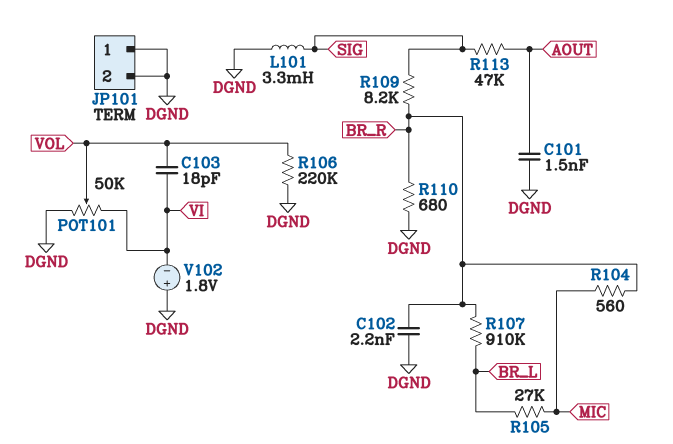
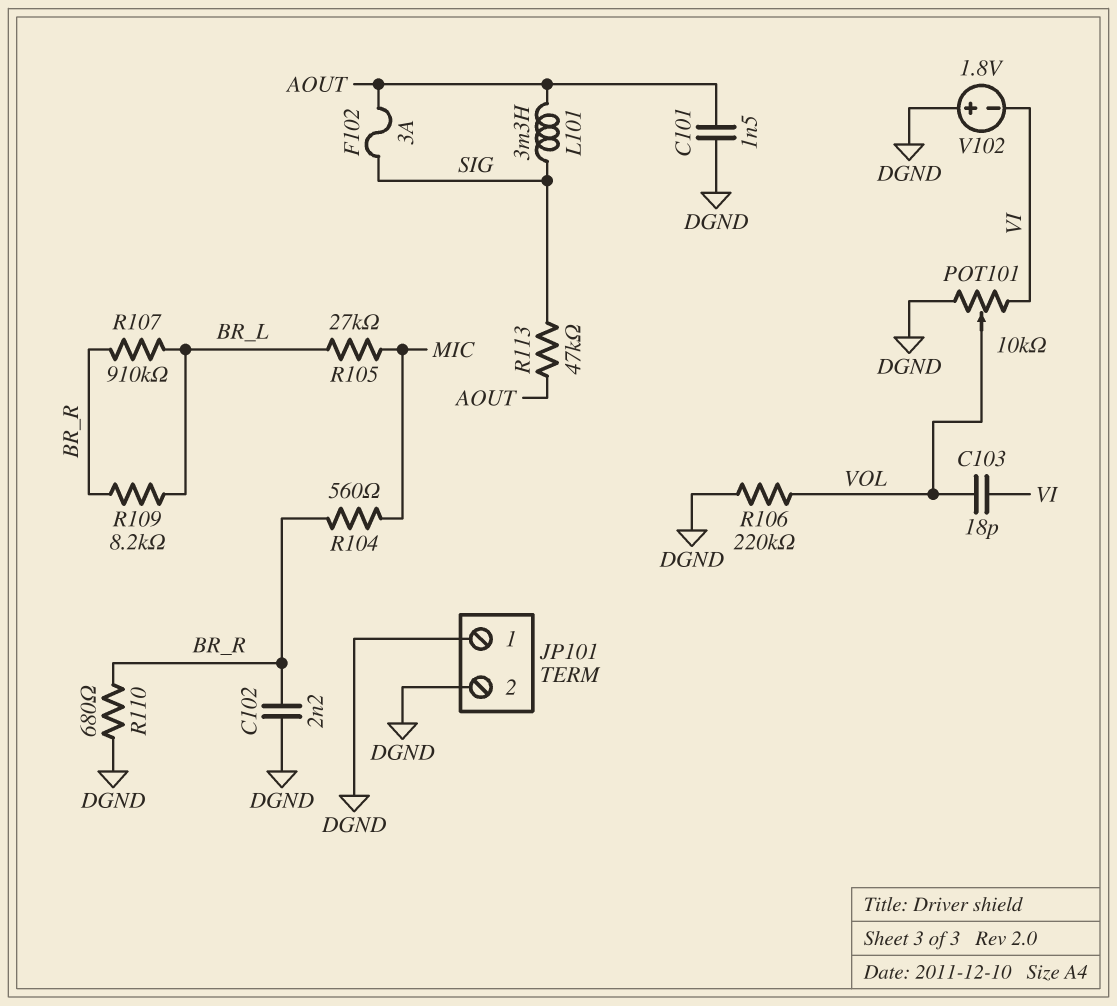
F102: none -> 3A (AOUT, SIG)
L101: 3.3mH (DGND, SIG) -> 3.3mH (AOUT, SIG)
POT101: 50k (DGND, VI, wiper VOL) -> 10k (DGND, VI, wiper VOL)
R109: 8.2k (BR_R, SIG) -> 8.2k (BR_L, BR_R)

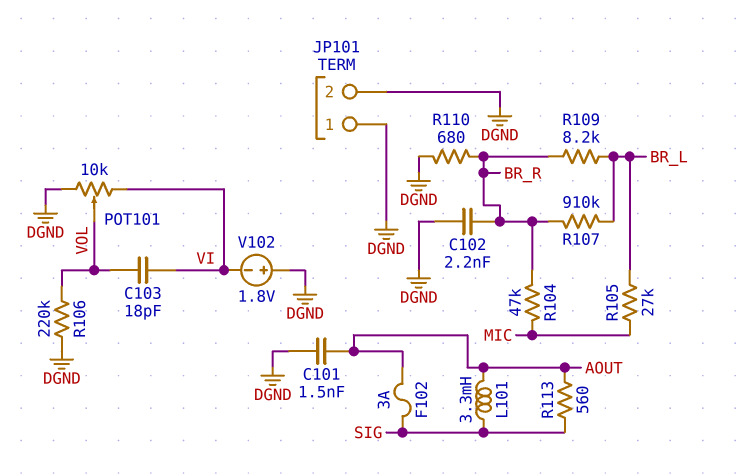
R104: 560 (BR_R, MIC) -> 47k (BR_R, MIC)
R113: 47k (AOUT, SIG) -> 560 (AOUT, SIG)

